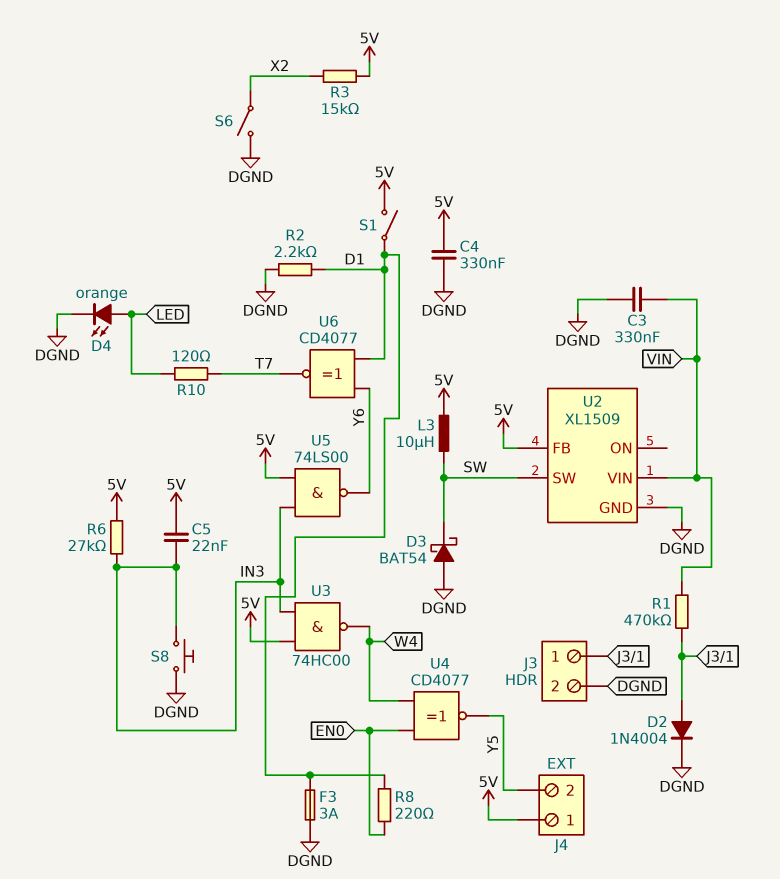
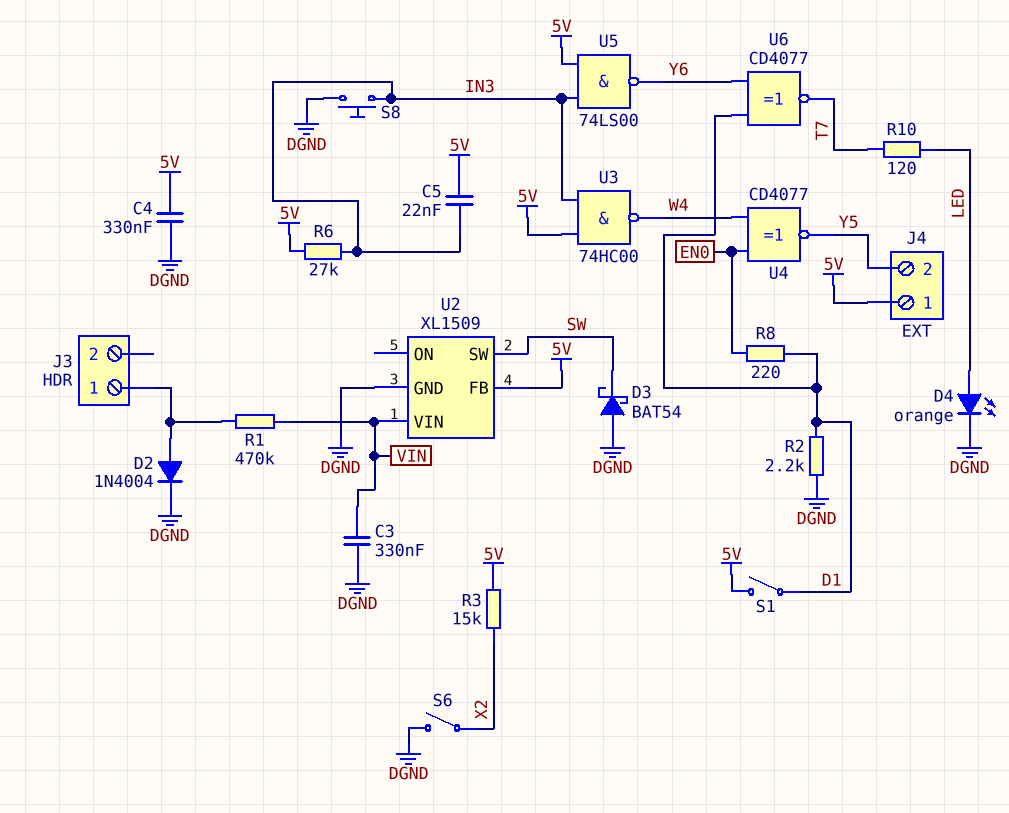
F3: 3A (D1, DGND) -> none
J3 pin 2: DGND -> none
L3: 10uH (5V, SW) -> none

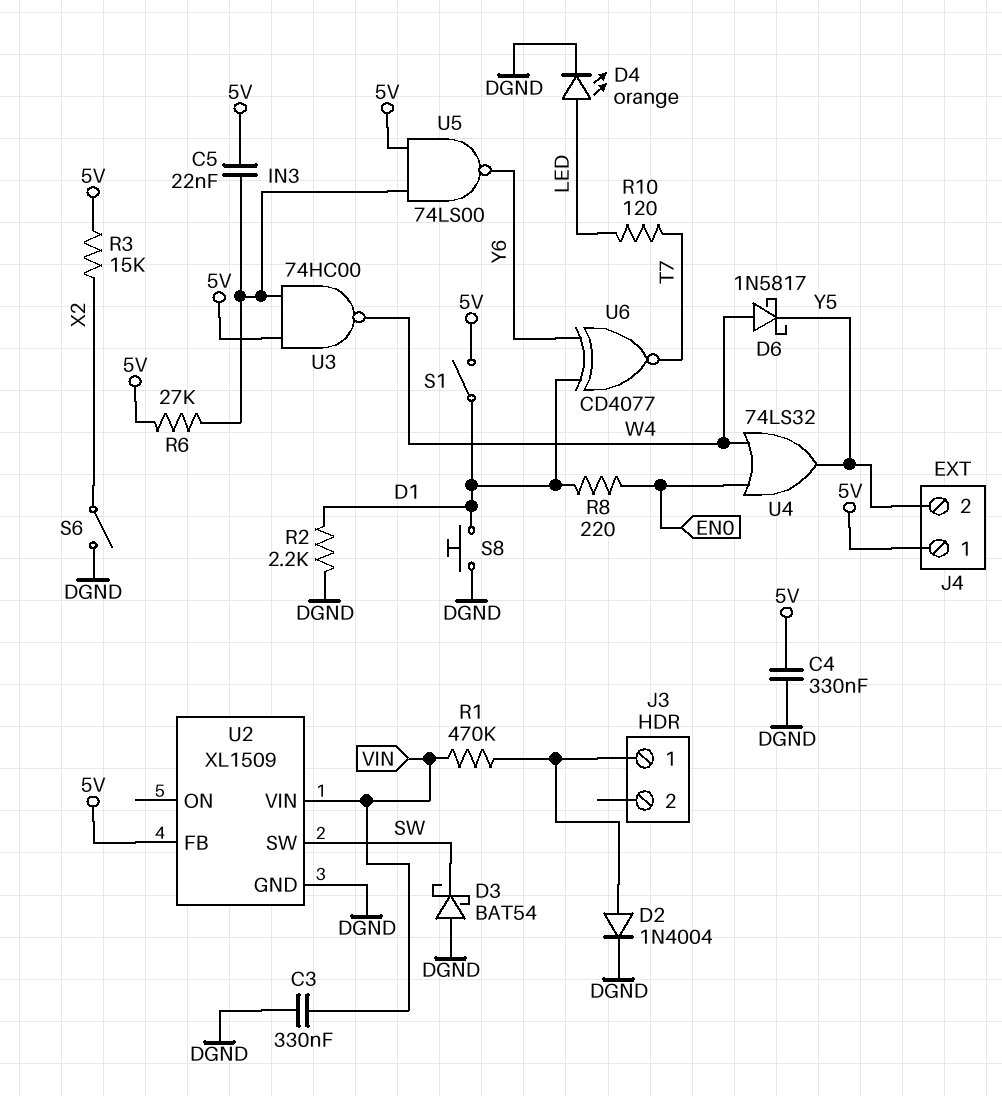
D6: none -> schottky 1N5817 (A W4, K Y5)
S8: button (DGND, IN3) -> button (D1, DGND)
U4: XNOR CD4077 (in EN0, in W4, out Y5) -> OR 74LS32 (in EN0, in W4, out Y5)

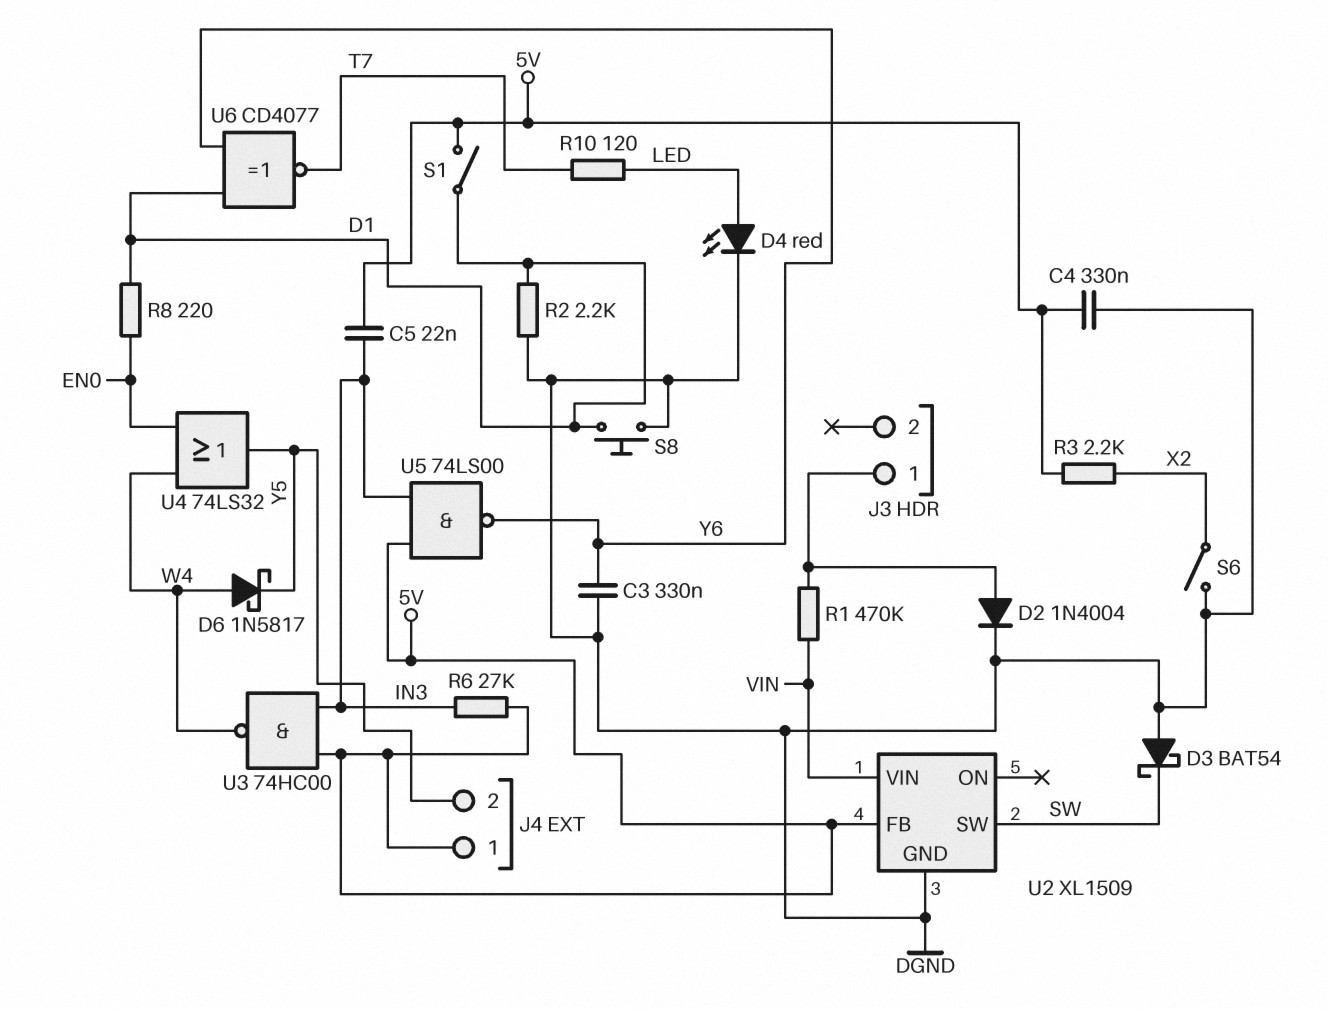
C3: 330nF (DGND, VIN) -> 330nF (DGND, Y6)
D4: LED orange (A LED, K DGND) -> LED red (A LED, K DGND)
R3: 15k (5V, X2) -> 2.2k (5V, X2)

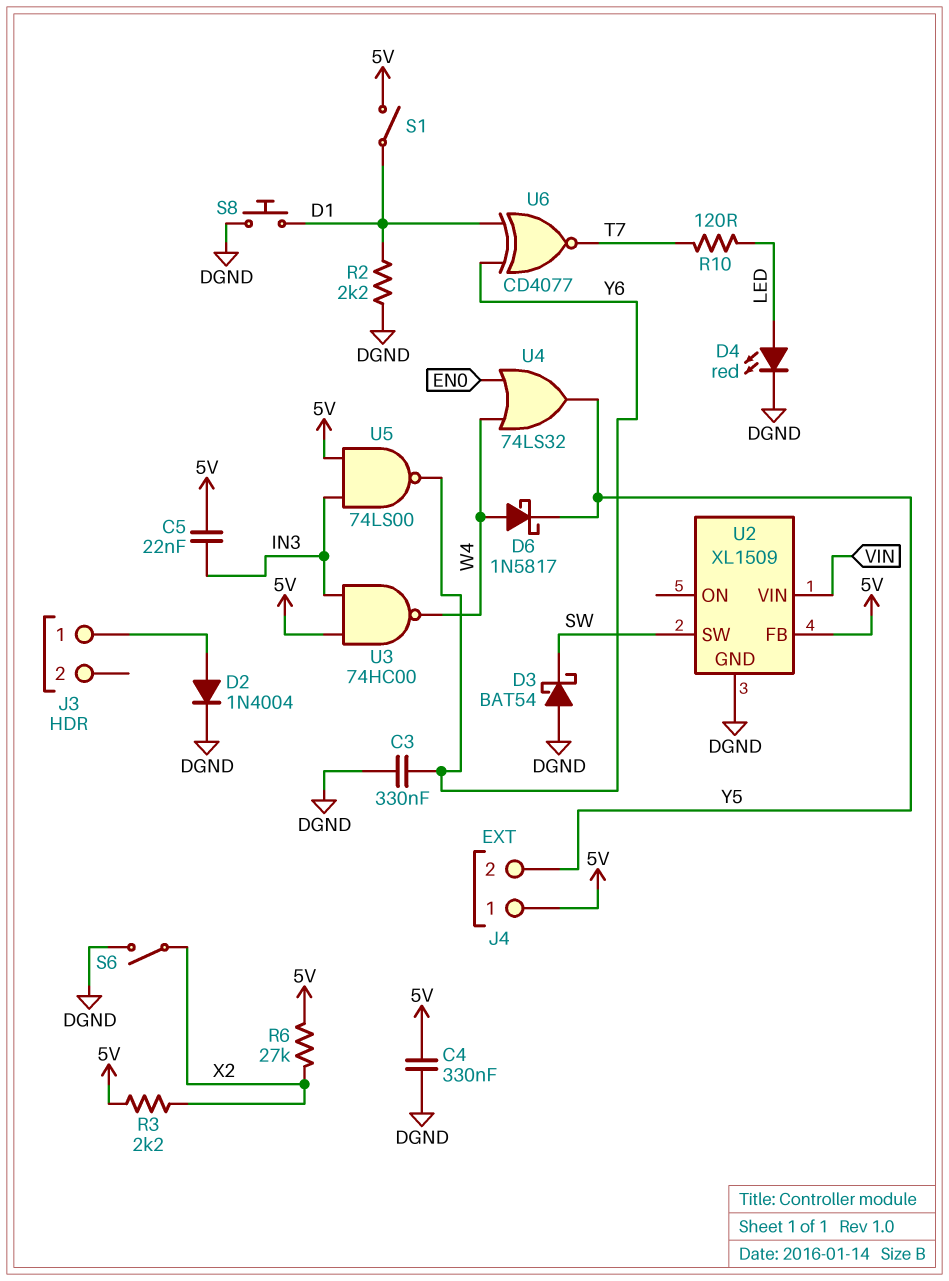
R1: 470k (J3/1, VIN) -> none
R6: 27k (5V, IN3) -> 27k (5V, X2)
R8: 220 (D1, EN0) -> none

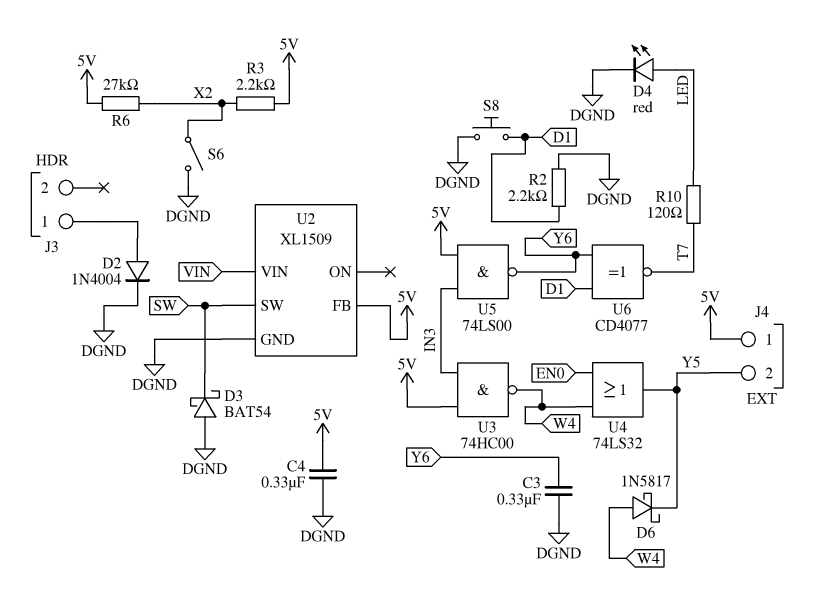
C5: 22nF (5V, IN3) -> none
S1: switch (5V, D1) -> none

